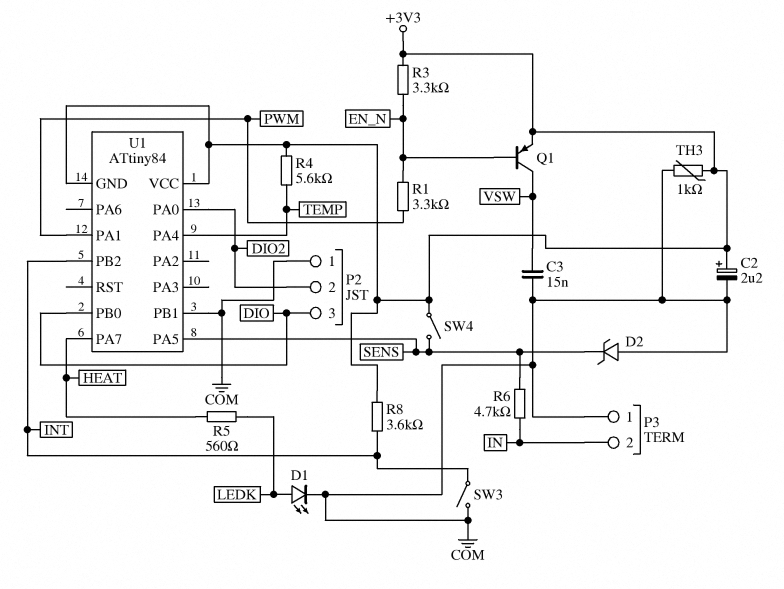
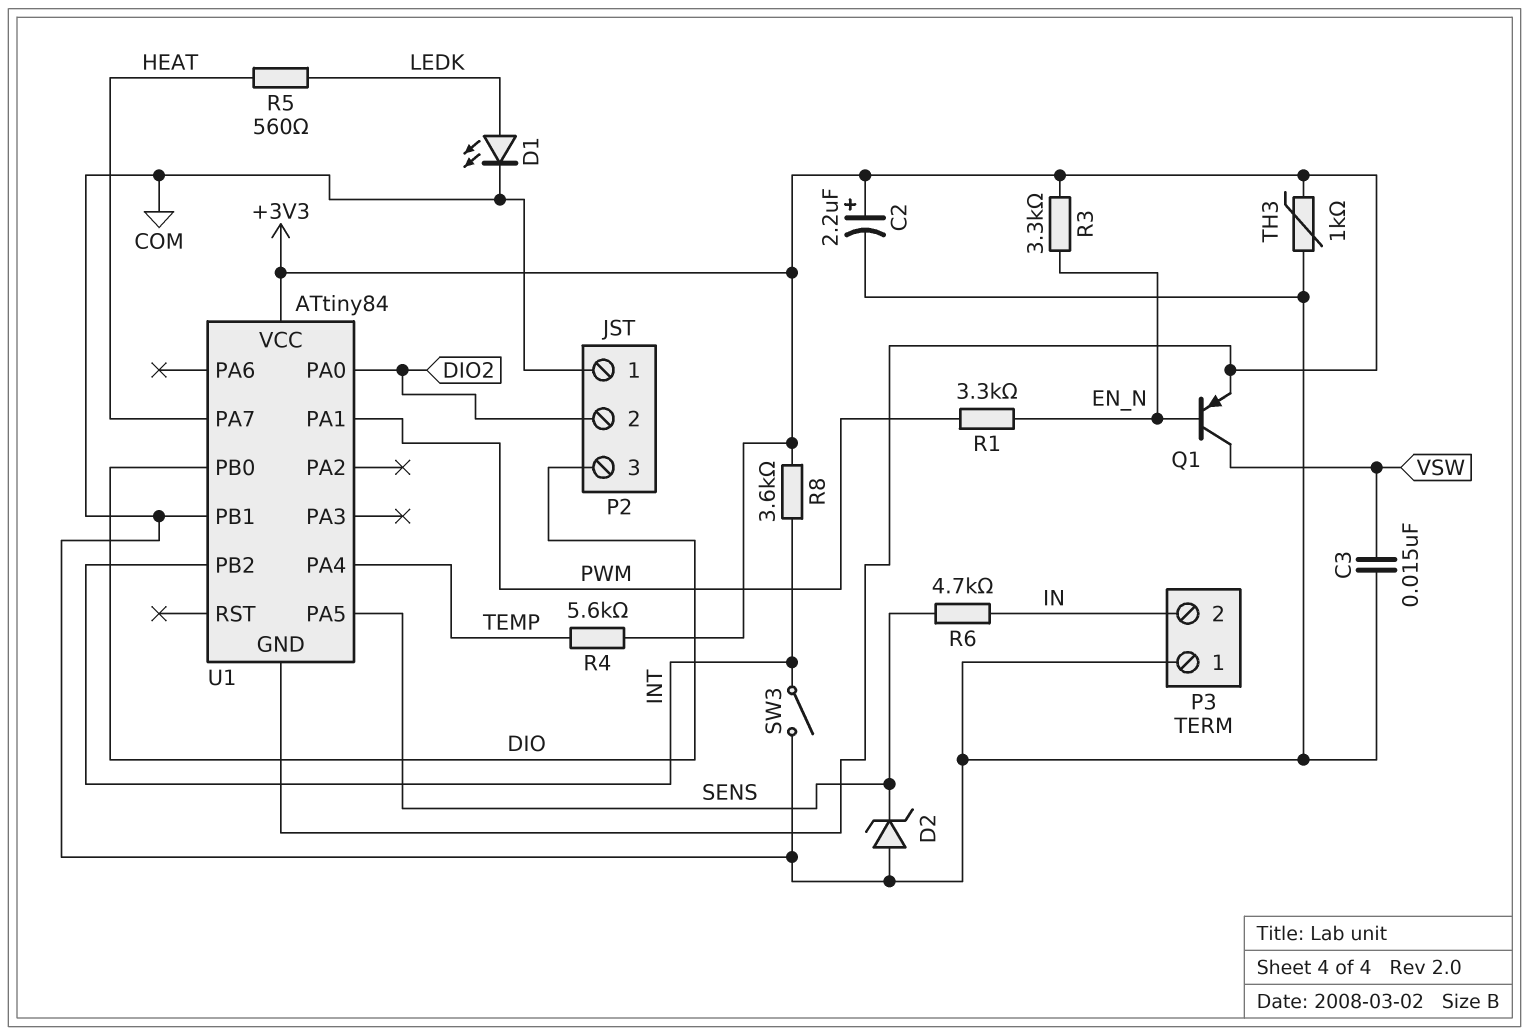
SW4: switch (+3V3, SENS) -> none

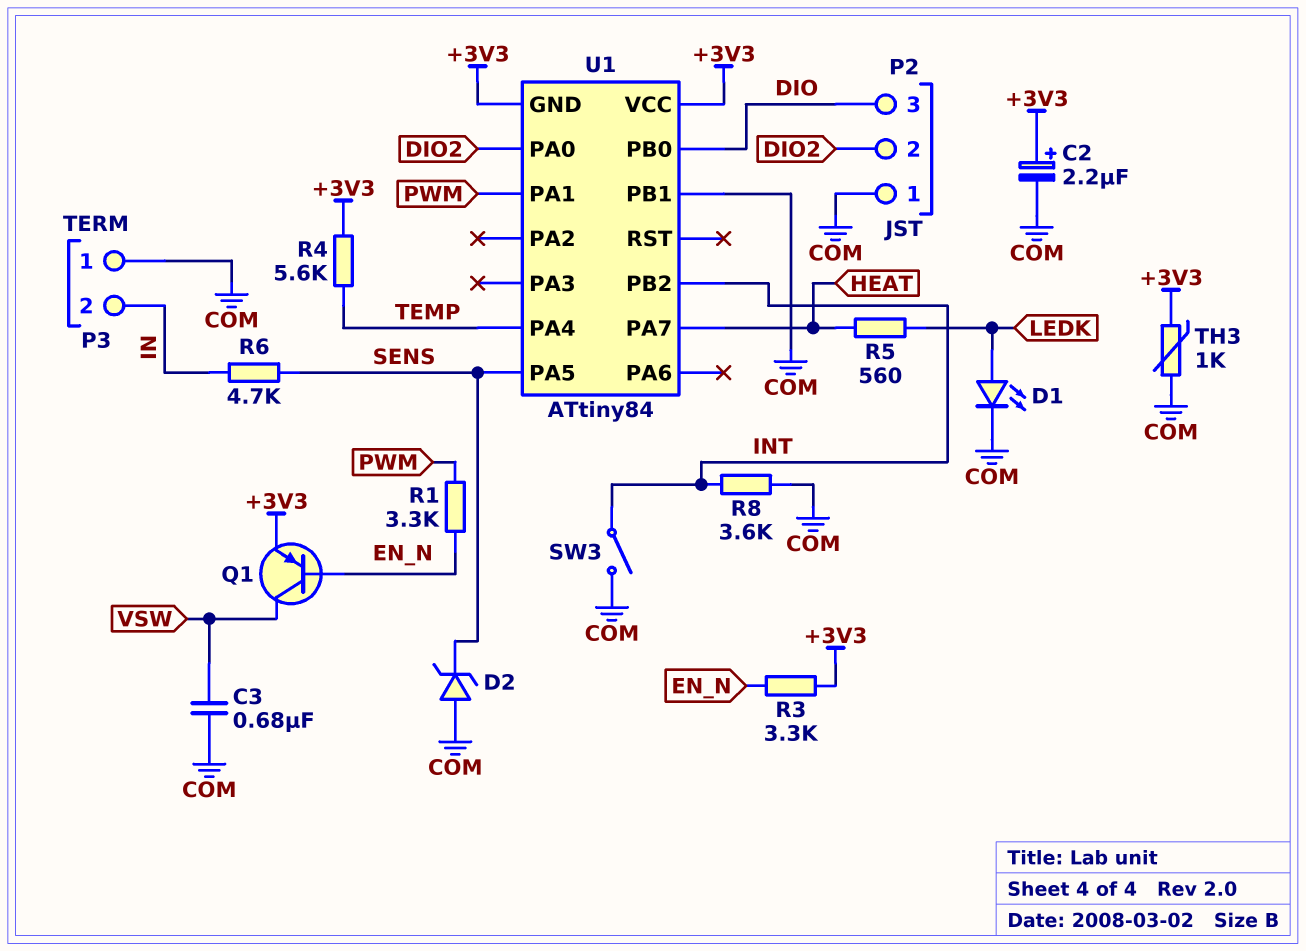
C3: 15nF (COM, VSW) -> 680nF (COM, VSW)
R8: 3.6k (+3V3, INT) -> 3.6k (COM, INT)

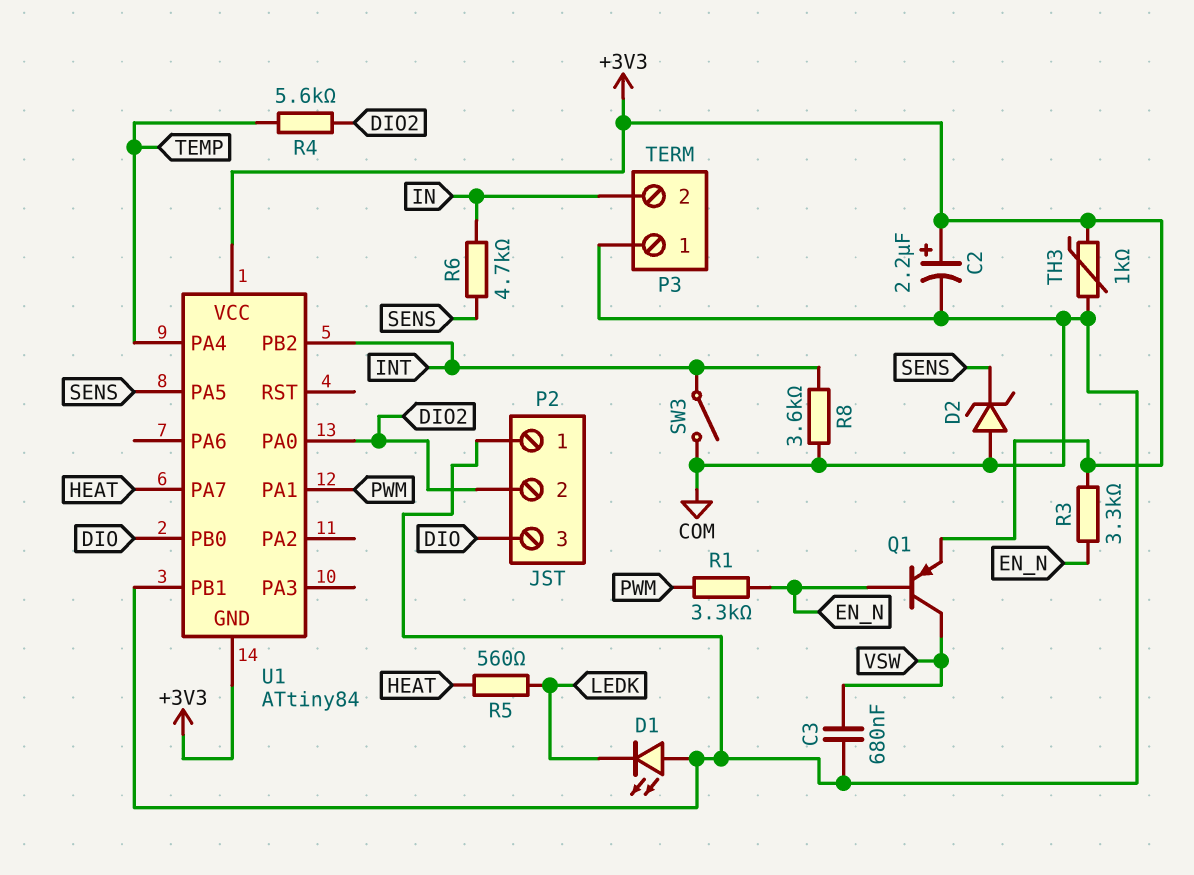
D1: LED (A LEDK, K COM) -> LED (A COM, K LEDK)
R4: 5.6k (+3V3, TEMP) -> 5.6k (DIO2, TEMP)

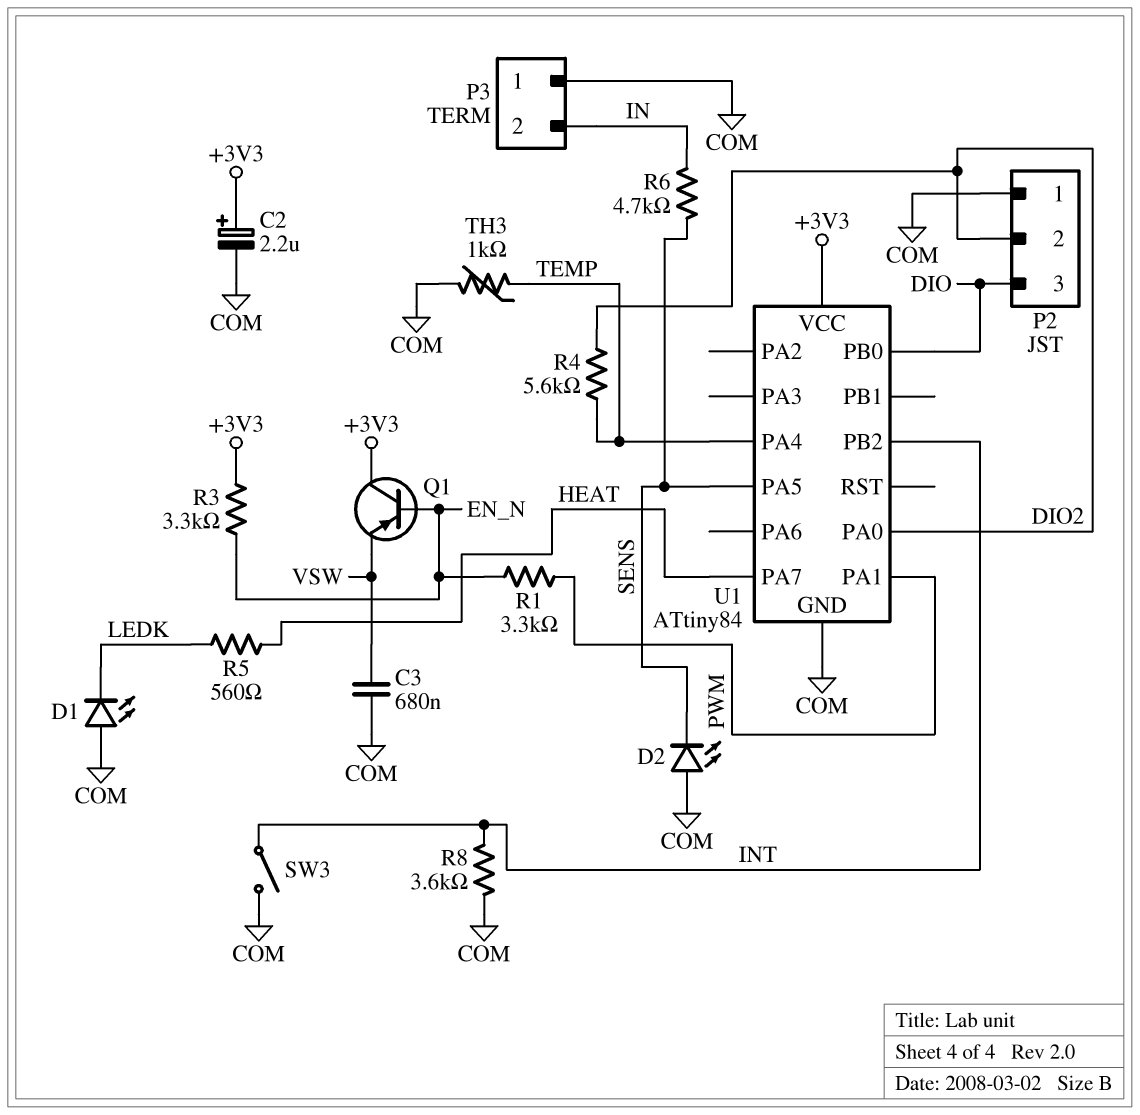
D2: zener (A COM, K SENS) -> LED (A COM, K SENS)
Q1: PNP (B EN_N, C VSW, E +3V3) -> PNP (B EN_N, C +3V3, E VSW)
TH3: 1k (+3V3, COM) -> 1k (COM, TEMP)
U1 pin GND: +3V3 -> COM
U1 pin PB1: COM -> none

